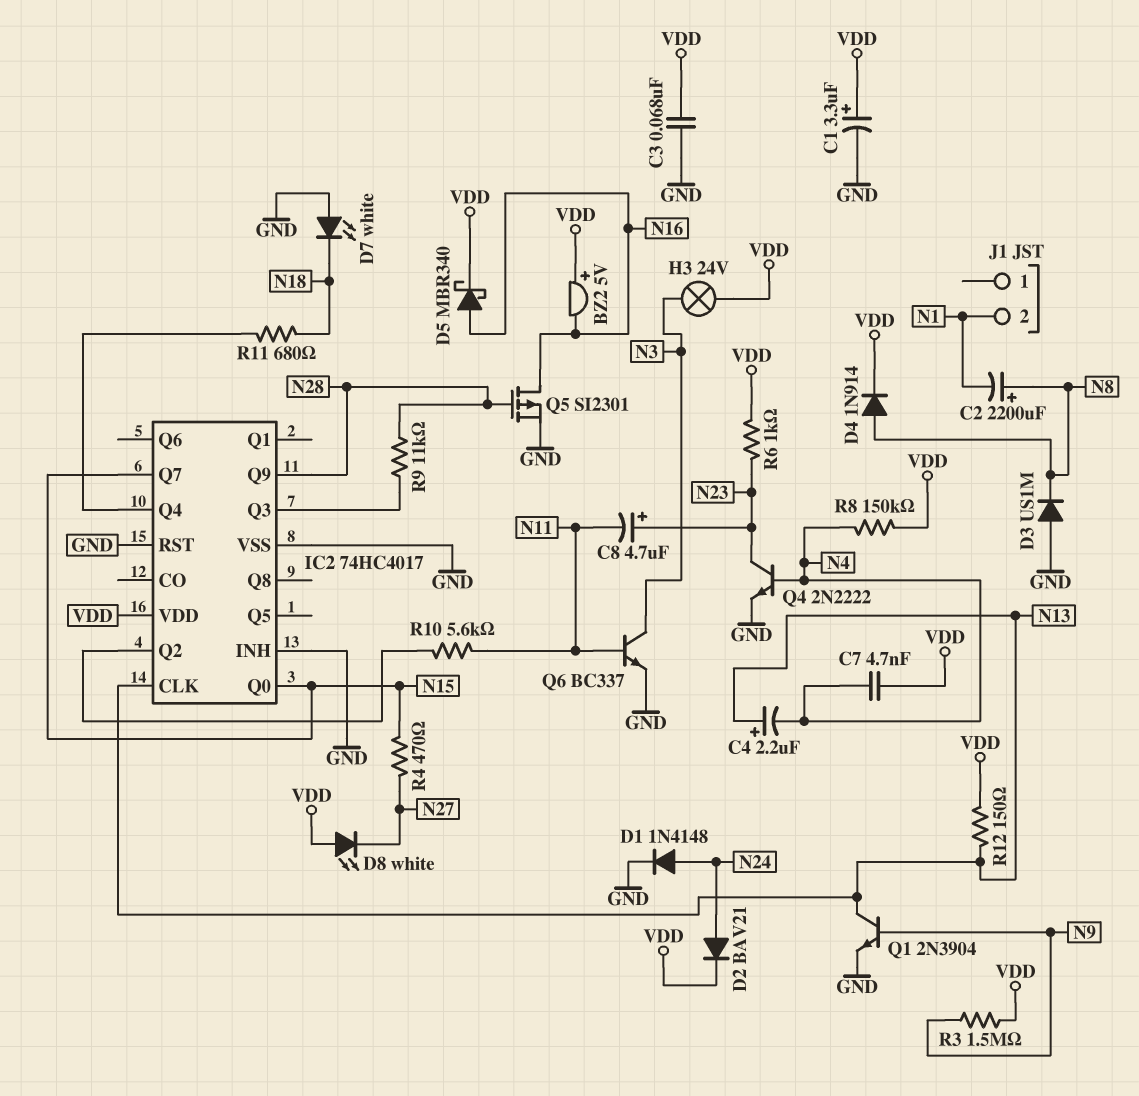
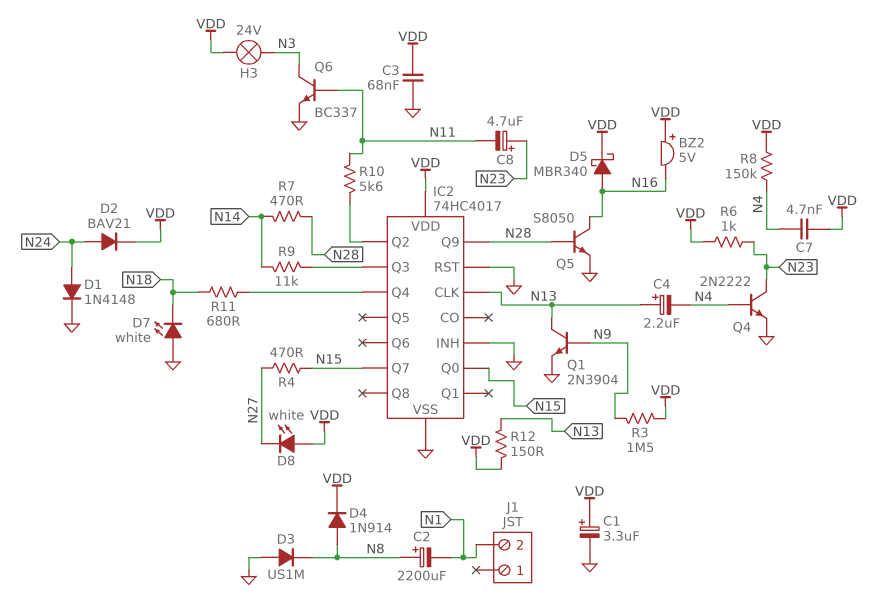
Q5: PMOS SI2301 (G N28, D N16, S GND) -> NPN S8050 (B N28, C N16, E GND)
R7: none -> 470 (N14, N28)
R9: 11k (IC2/Q3, N28) -> 11k (IC2/Q3, N14)

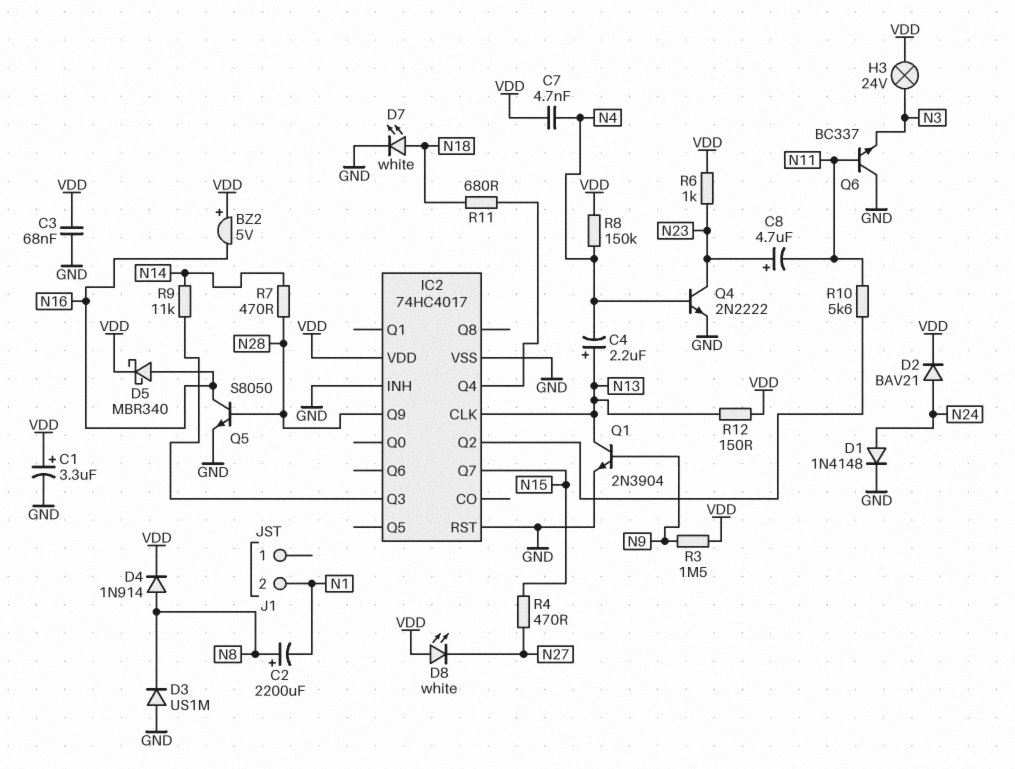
D7: LED white (A GND, K N18) -> LED white (A N18, K GND)
IC2 pin Q0: N15 -> none
Q6: NPN BC337 (B N11, C N3, E GND) -> NPN BC337 (B N11, C GND, E N3)

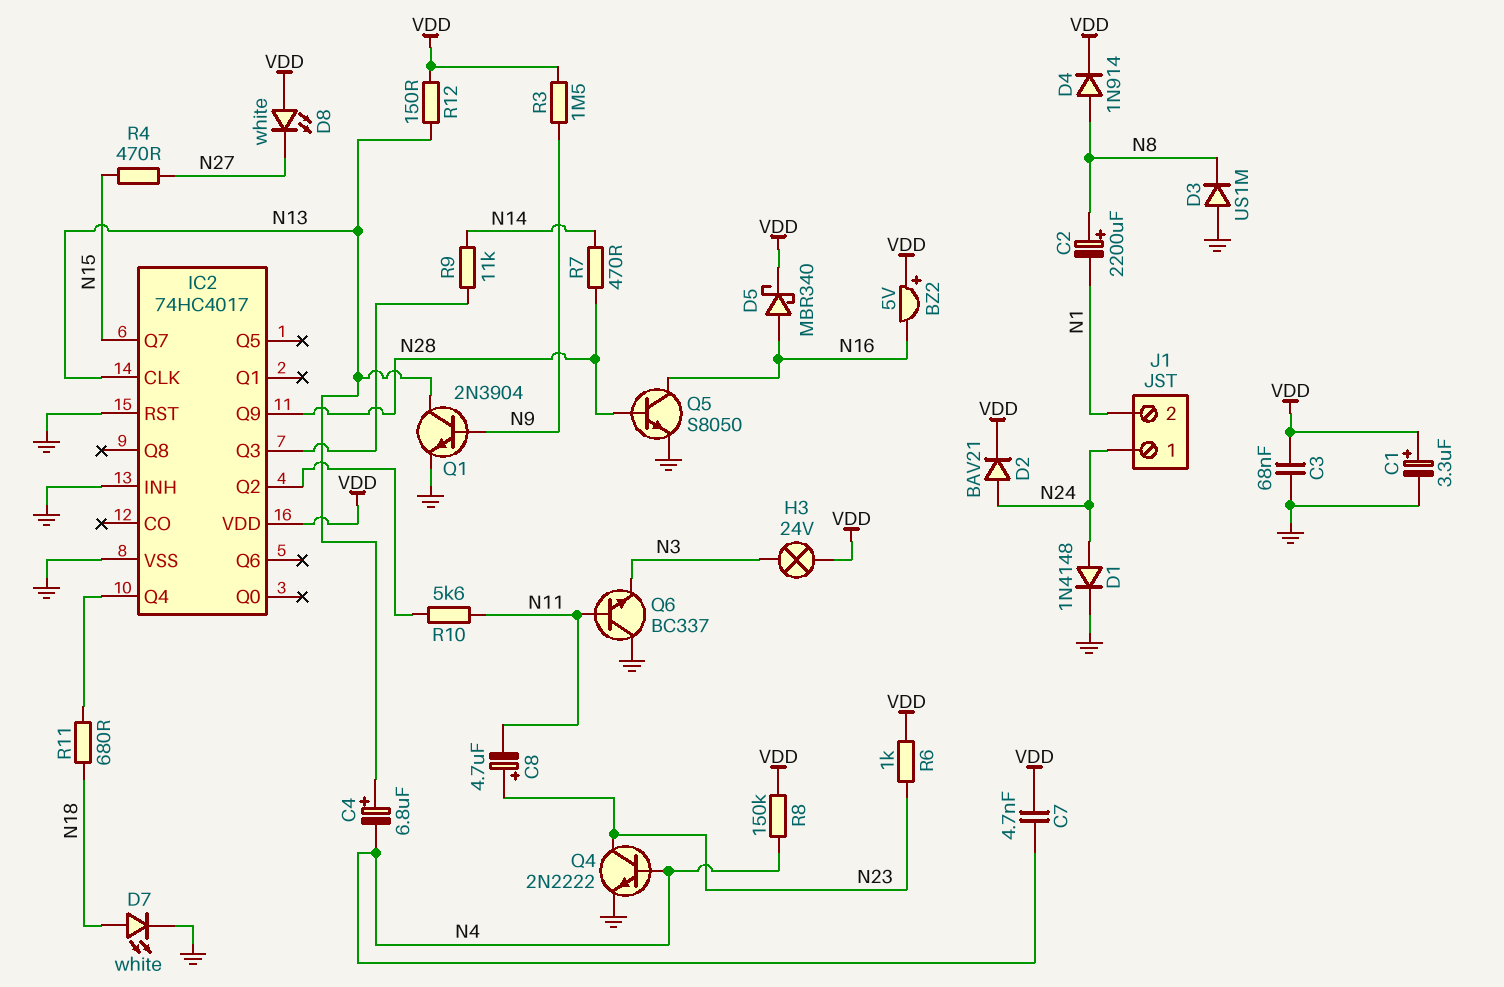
C4: 2.2uF (plus N13, minus N4) -> 6.8uF (plus N13, minus N4)
J1 pin 1: none -> N24

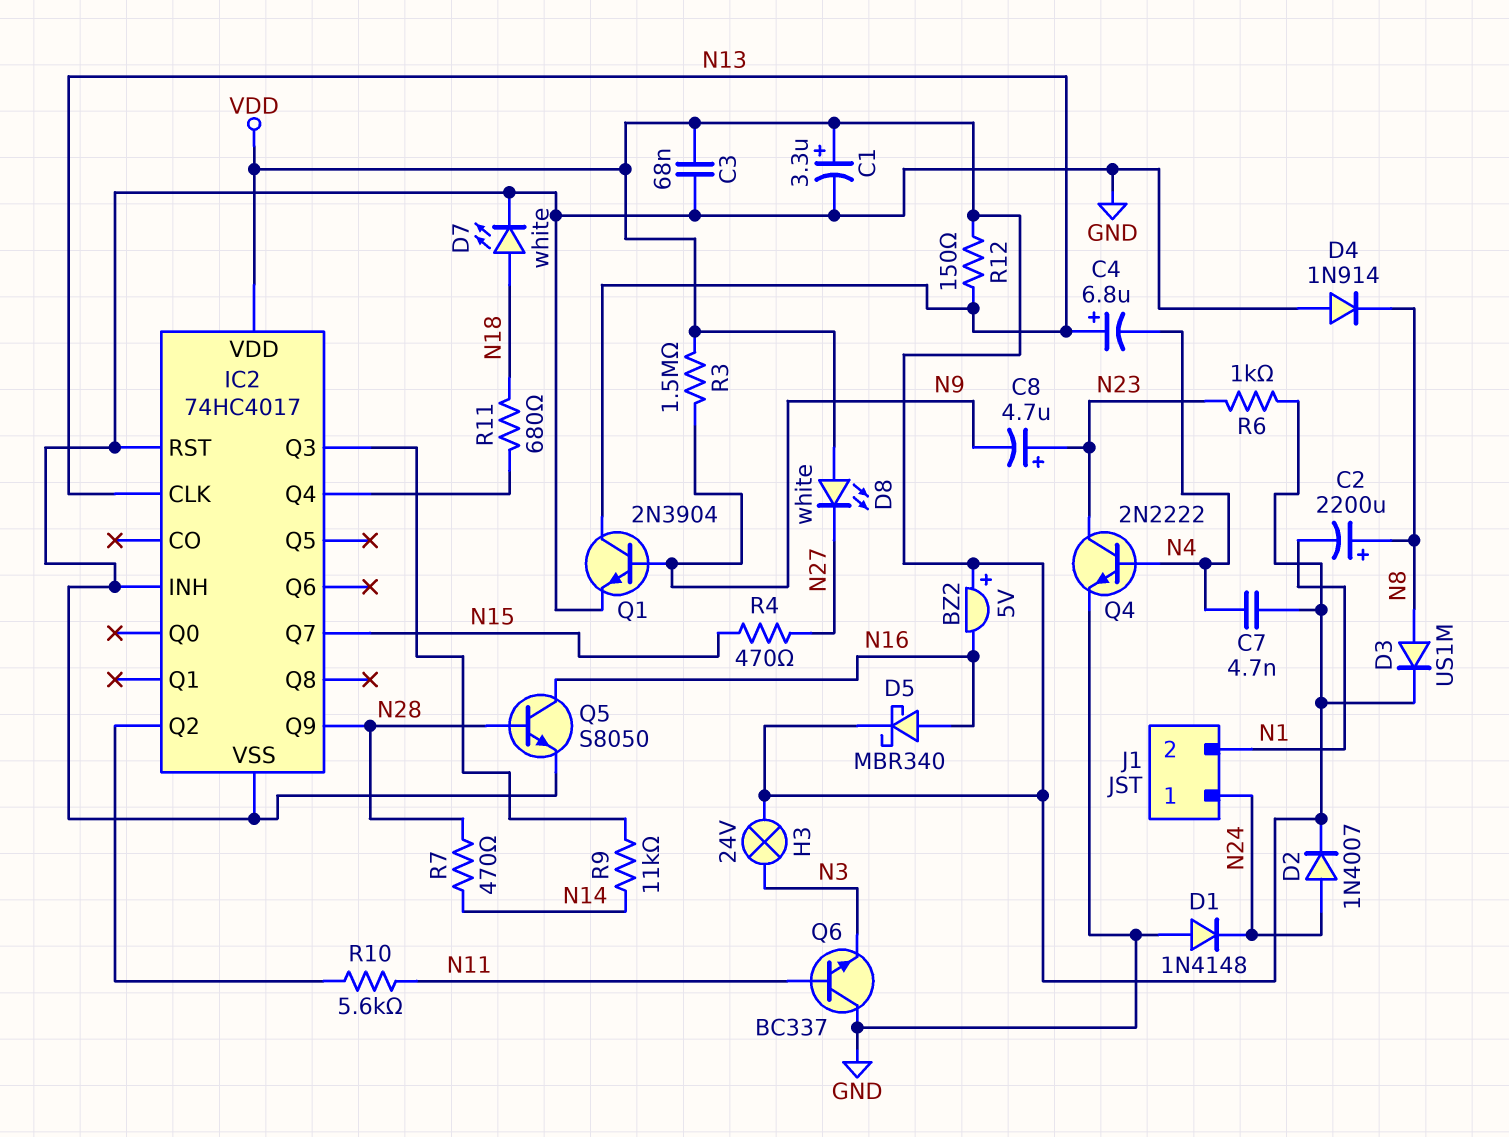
C8: 4.7uF (plus N23, minus N11) -> 4.7uF (plus N23, minus N9)
D1: diode 1N4148 (A N24, K GND) -> diode 1N4148 (A GND, K N24)
D2: diode BAV21 (A N24, K VDD) -> diode 1N4007 (A N24, K VDD)
D3: diode US1M (A GND, K N8) -> diode US1M (A N8, K VDD)
D4: diode 1N914 (A N8, K VDD) -> diode 1N914 (A GND, K N8)
R8: 150k (N4, VDD) -> none

